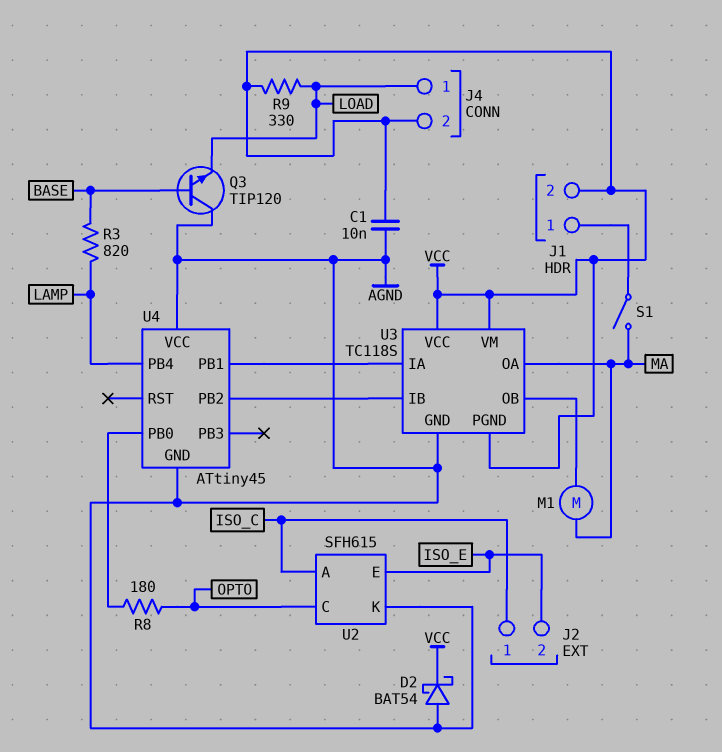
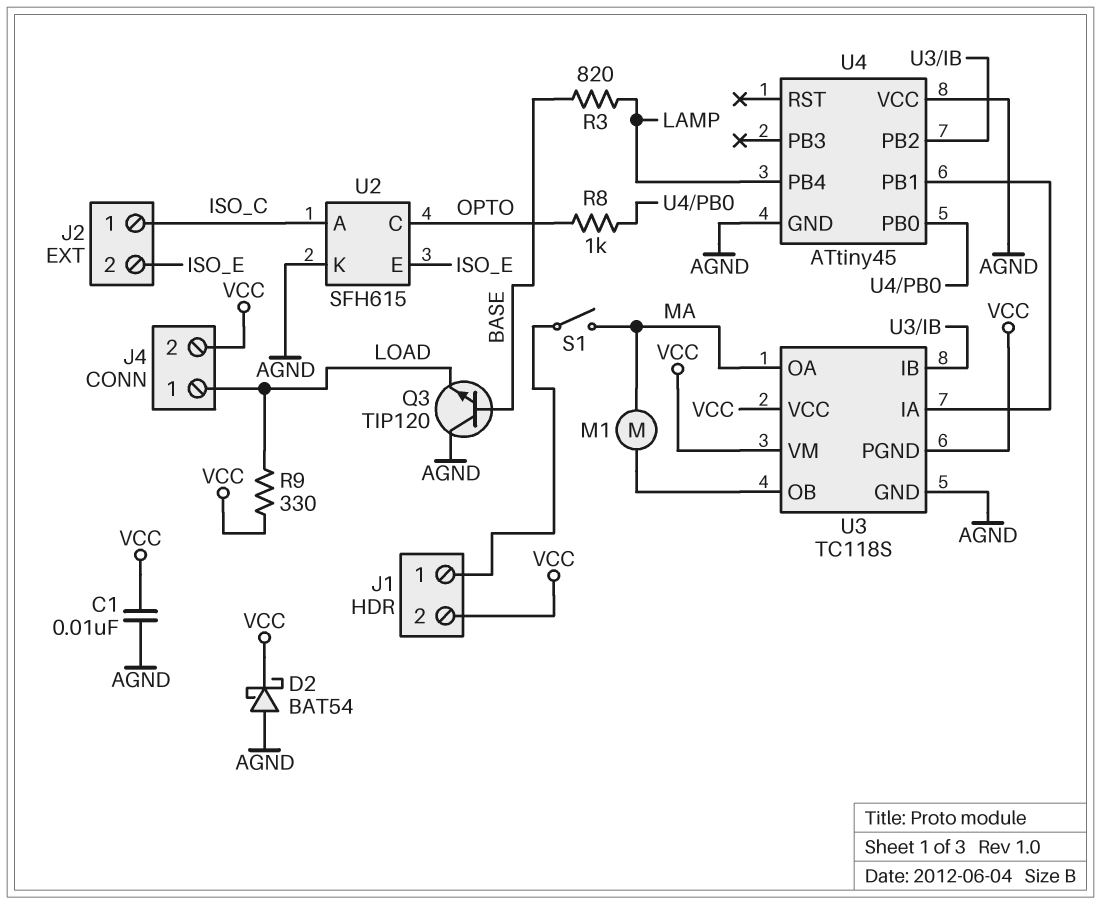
R8: 180 (OPTO, U4/PB0) -> 1k (OPTO, U4/PB0)

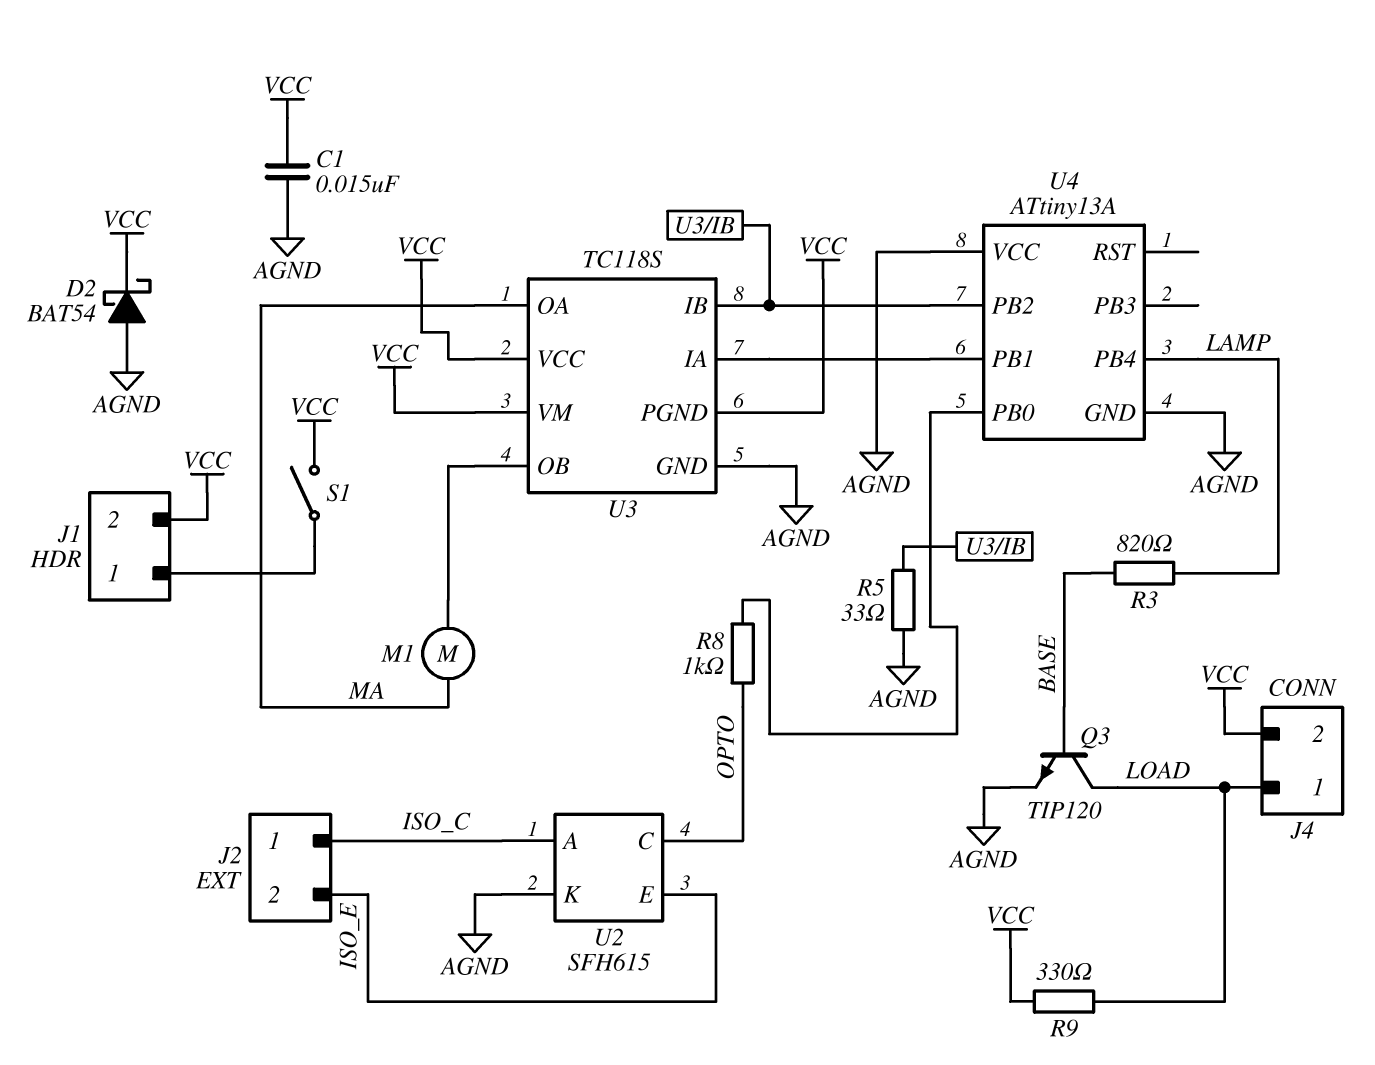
C1: 10nF (AGND, VCC) -> 15nF (AGND, VCC)
Q3: NPN TIP120 (B BASE, C AGND, E LOAD) -> NPN TIP120 (B BASE, C LOAD, E AGND)
R5: none -> 33 (AGND, U3/IB)
S1: switch (J1/1, MA) -> switch (J1/1, VCC)
U4: ATtiny45 -> ATtiny13A

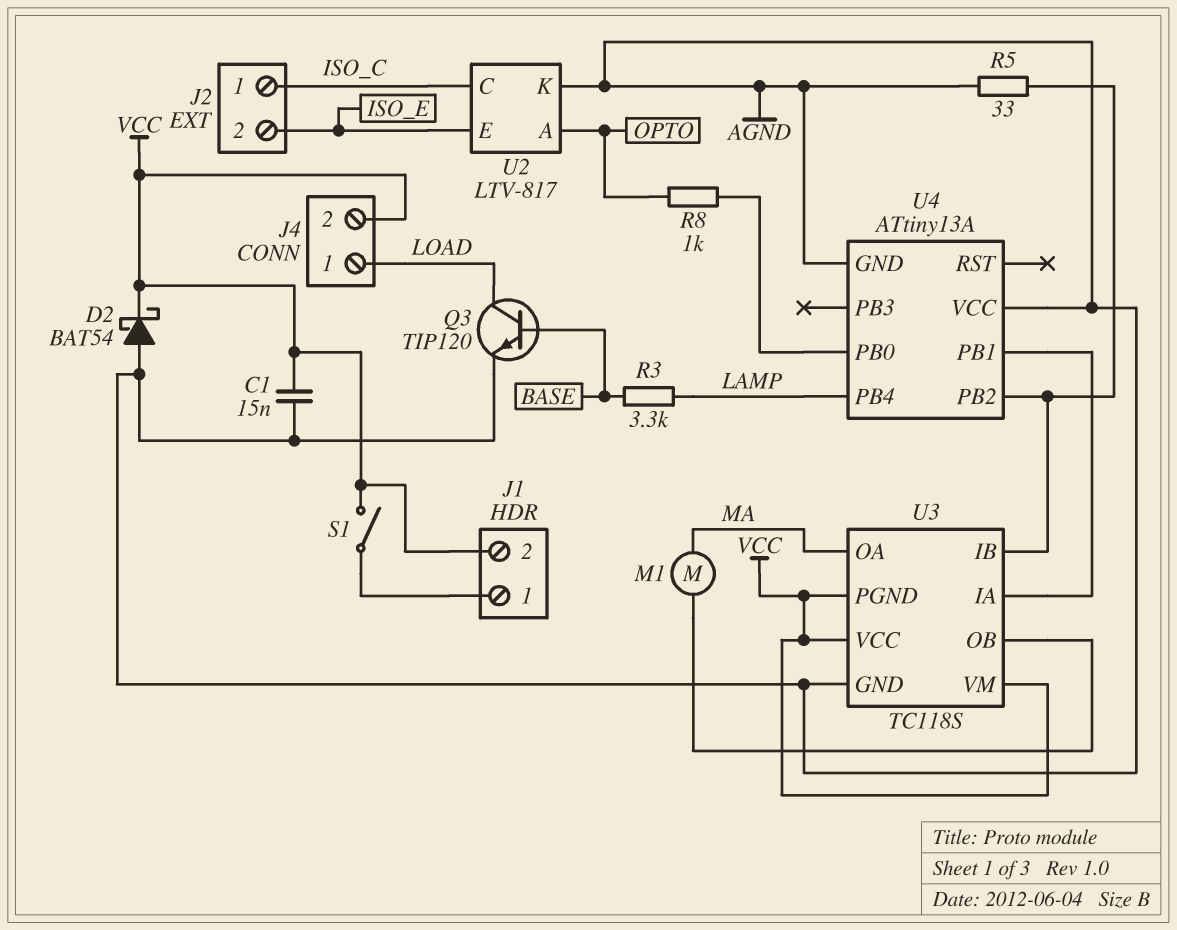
R3: 820 (BASE, LAMP) -> 3.3k (BASE, LAMP)
R9: 330 (LOAD, VCC) -> none
U2: SFH615 -> LTV-817
U2 pin A: ISO_C -> OPTO
U2 pin C: OPTO -> ISO_C

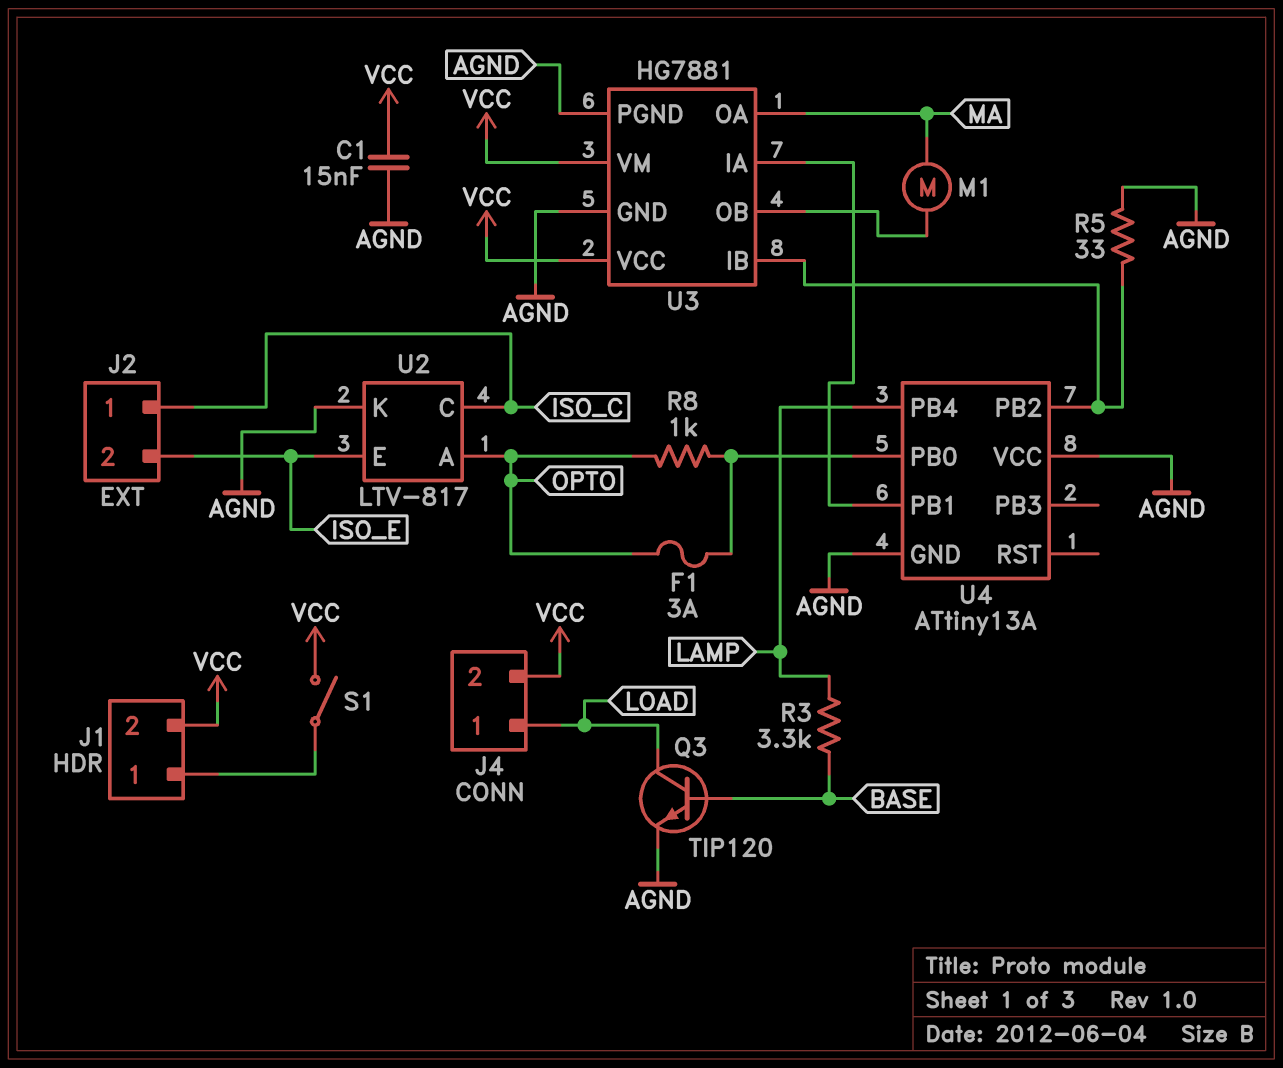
D2: schottky BAT54 (A AGND, K VCC) -> none
F1: none -> 3A (OPTO, U4/PB0)
U3: TC118S -> HG7881
U3 pin PGND: VCC -> AGND

